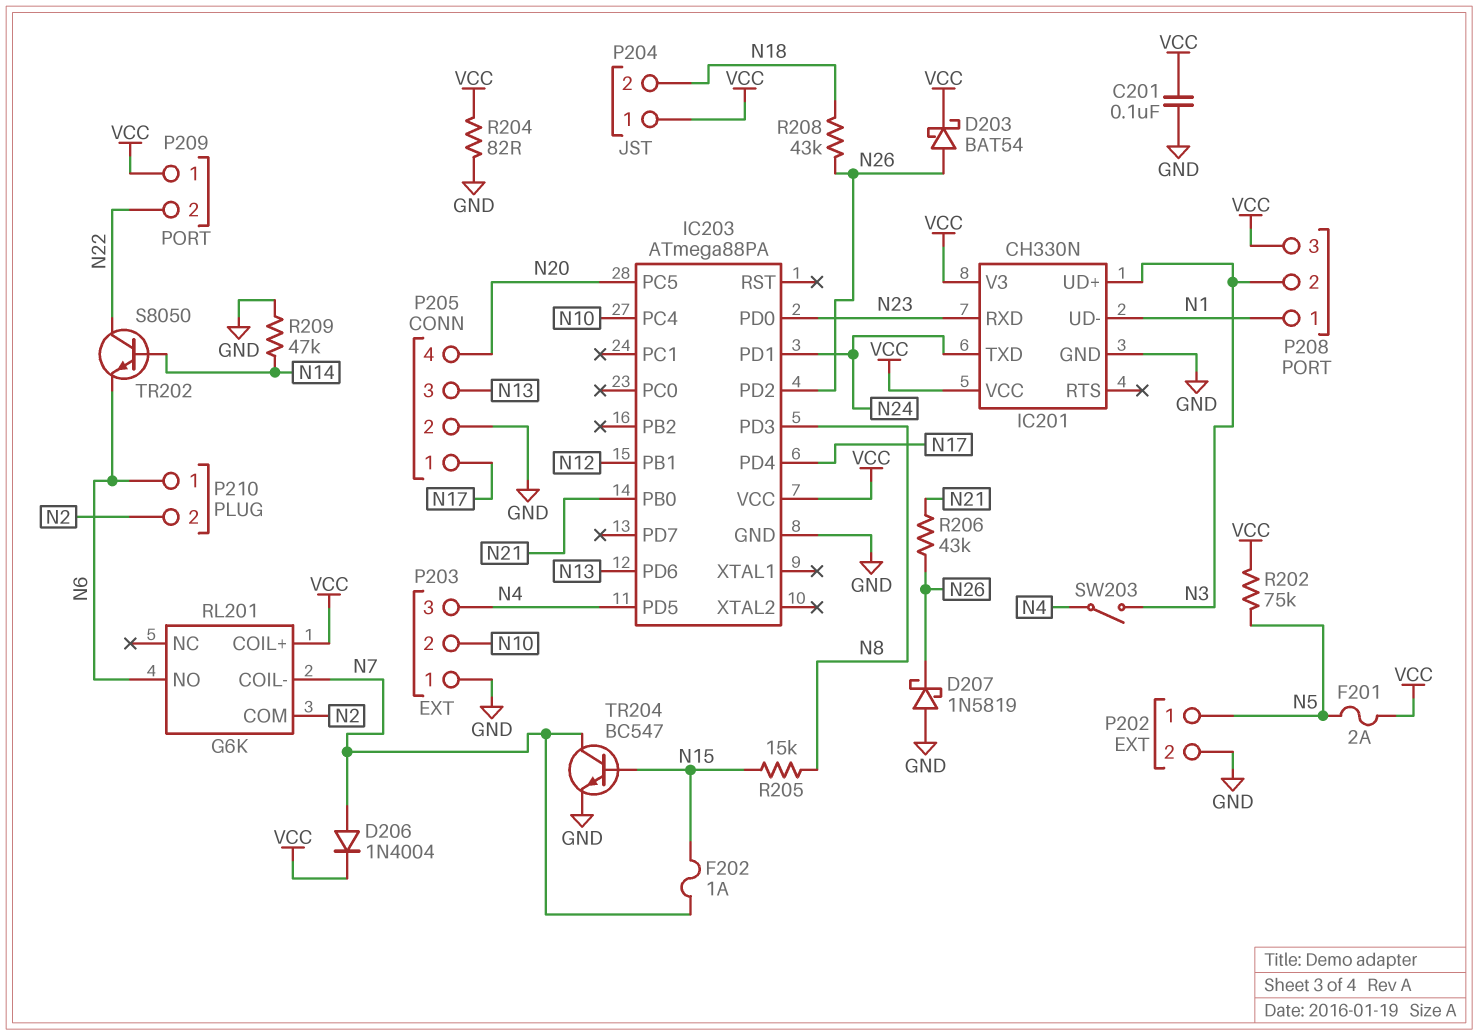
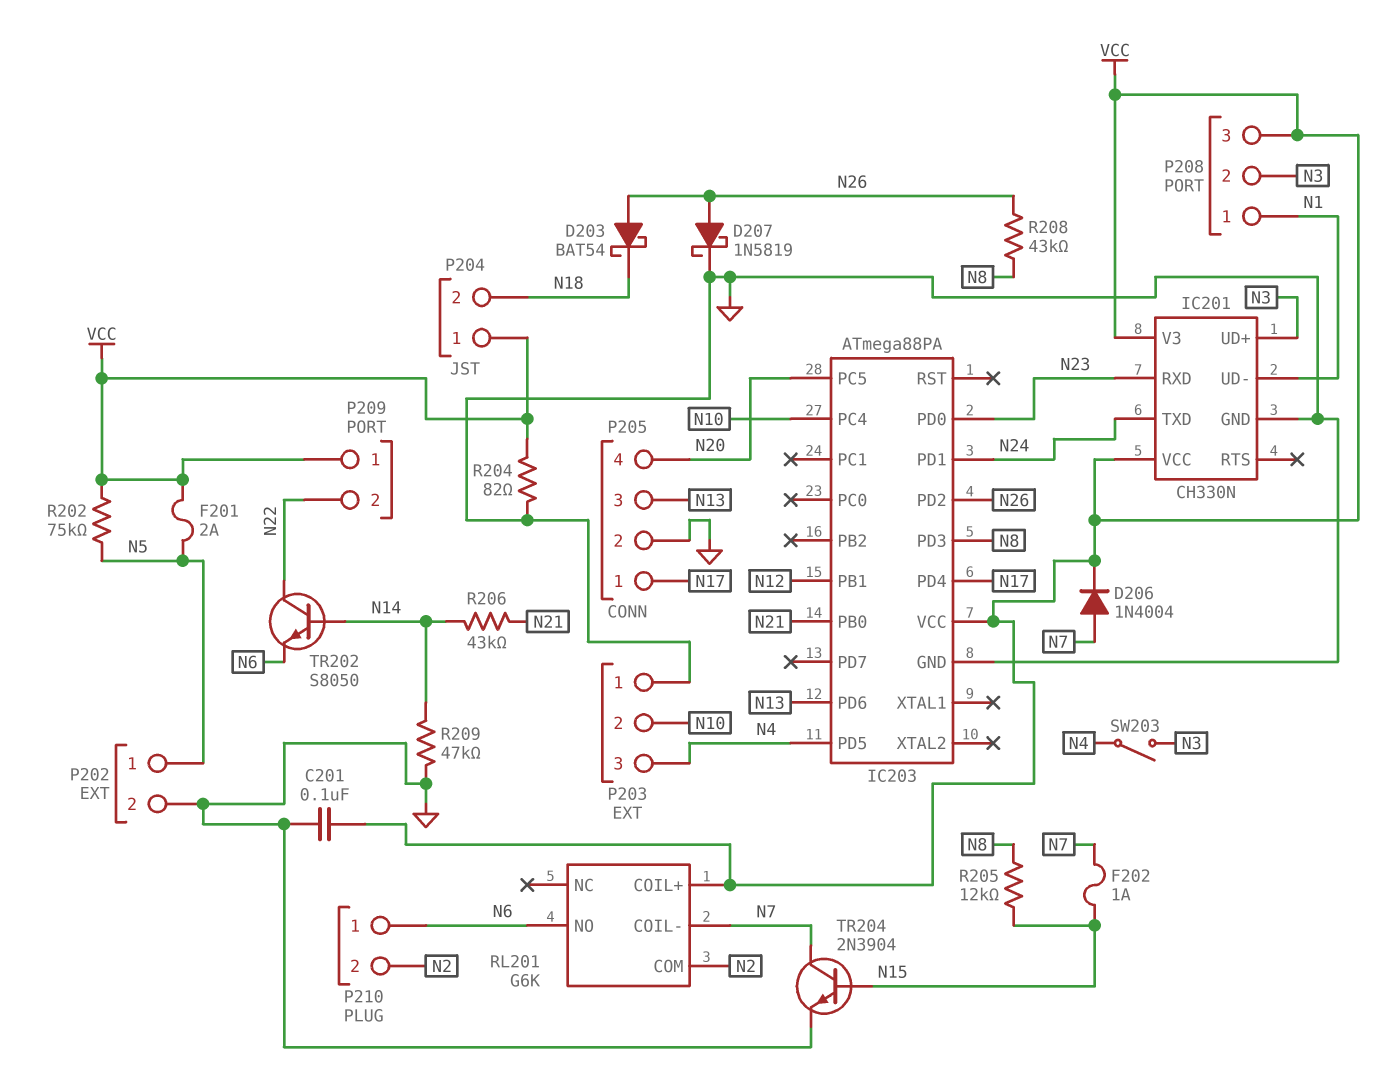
D203: schottky BAT54 (A N26, K VCC) -> schottky BAT54 (A N26, K N18)
D207: schottky 1N5819 (A GND, K N26) -> schottky 1N5819 (A N26, K GND)
R205: 15k (N8, N15) -> 12k (N8, N15)
R206: 43k (N21, N26) -> 43k (N14, N21)
R208: 43k (N18, N26) -> 43k (N8, N26)
TR204: NPN BC547 (B N15, C N7, E GND) -> NPN 2N3904 (B N15, C N7, E GND)

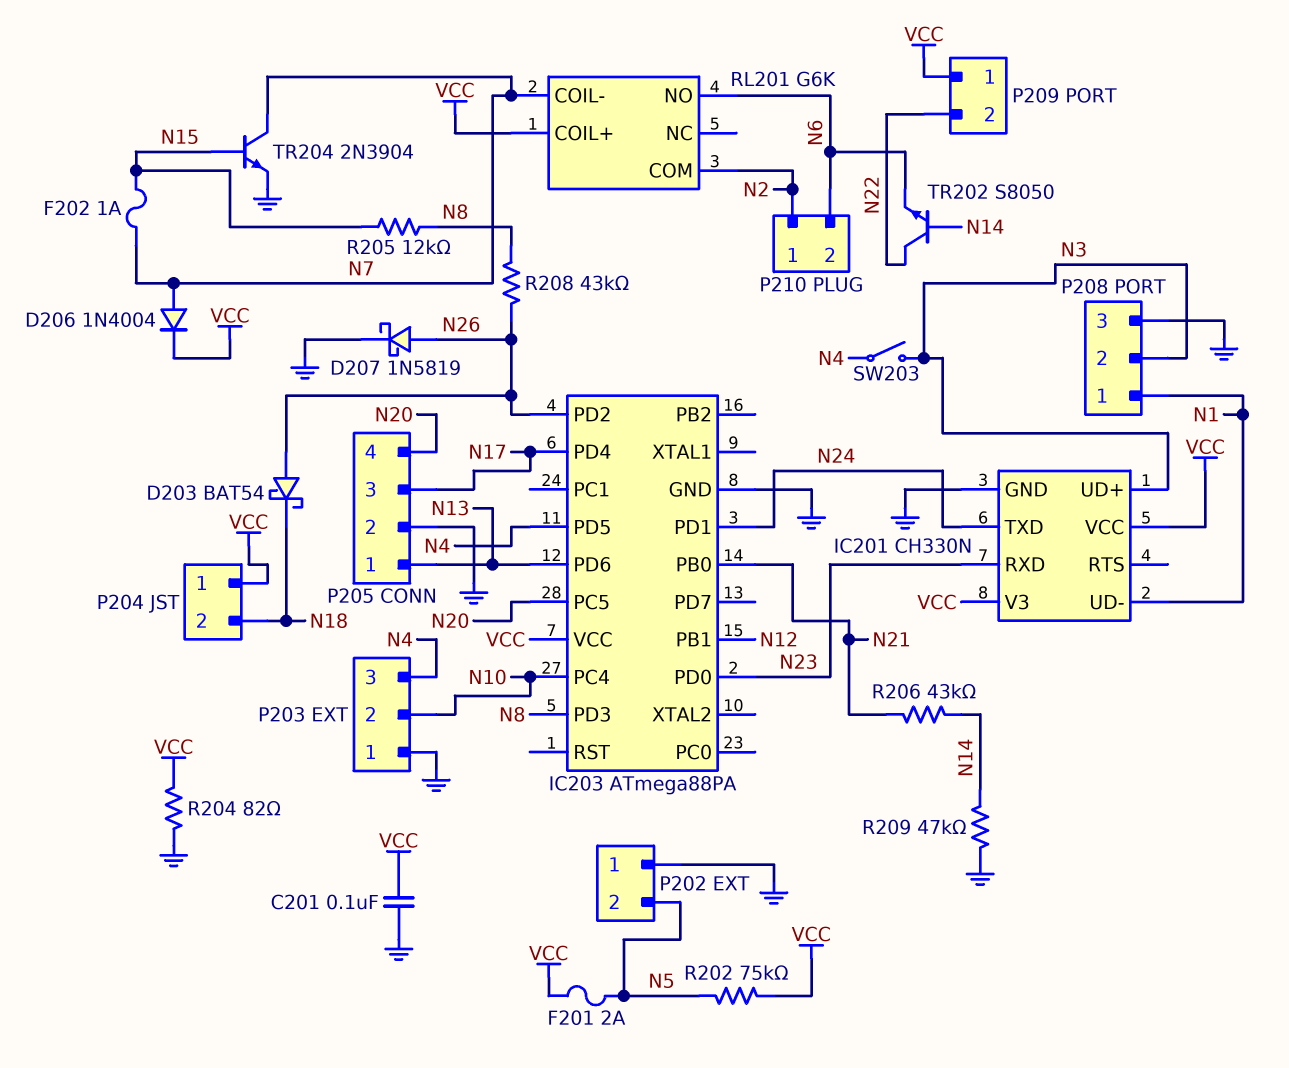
P202 pin 1: N5 -> GND
P202 pin 2: GND -> N5
P205 pin 1: N17 -> N13
P205 pin 3: N13 -> N17
P208 pin 3: VCC -> GND
P210 pin 1: N6 -> N2
P210 pin 2: N2 -> N6

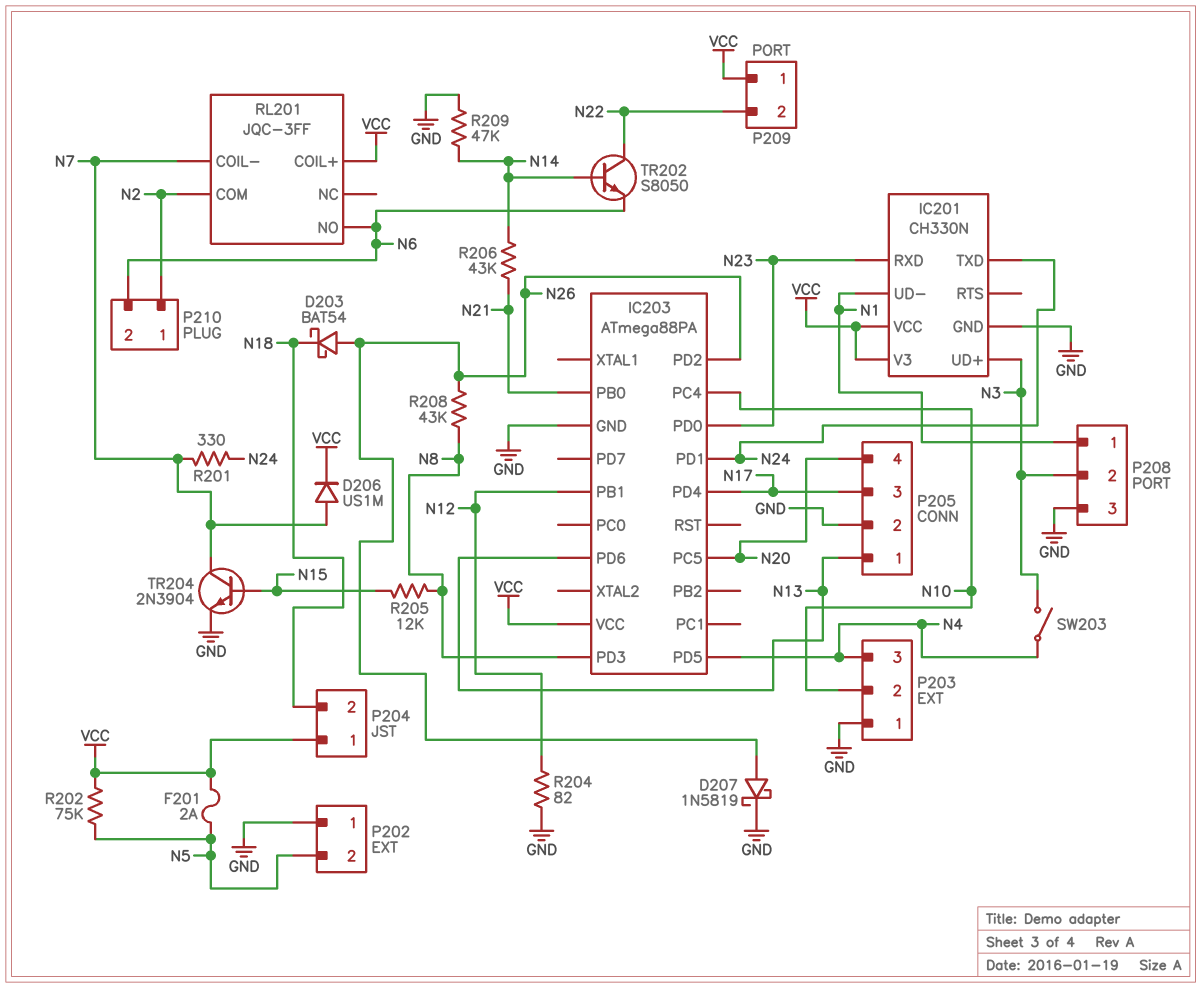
C201: 100nF (GND, VCC) -> none
D206: diode 1N4004 (A N7, K VCC) -> diode US1M (A N7, K VCC)
F202: 1A (N7, N15) -> none
R201: none -> 330 (N7, N24)
R204: 82 (GND, VCC) -> 82 (GND, N12)
RL201: G6K -> JQC-3FF

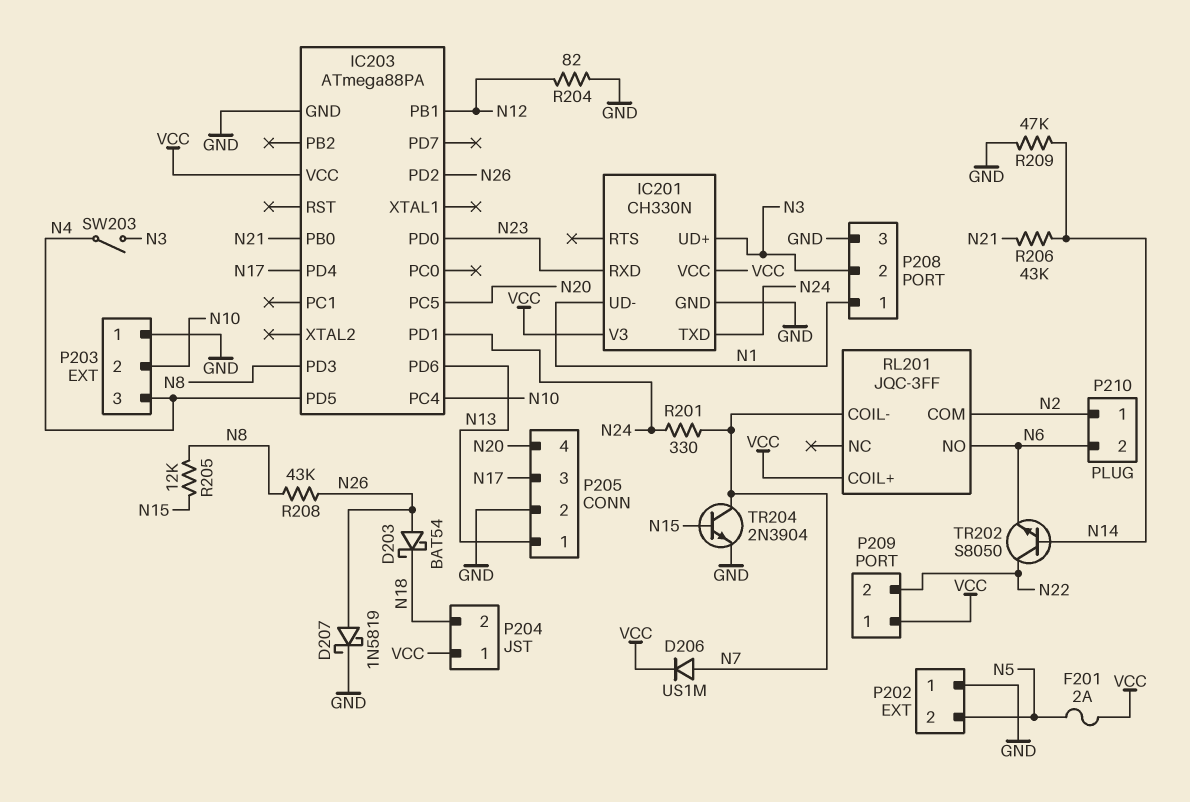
R202: 75k (N5, VCC) -> none

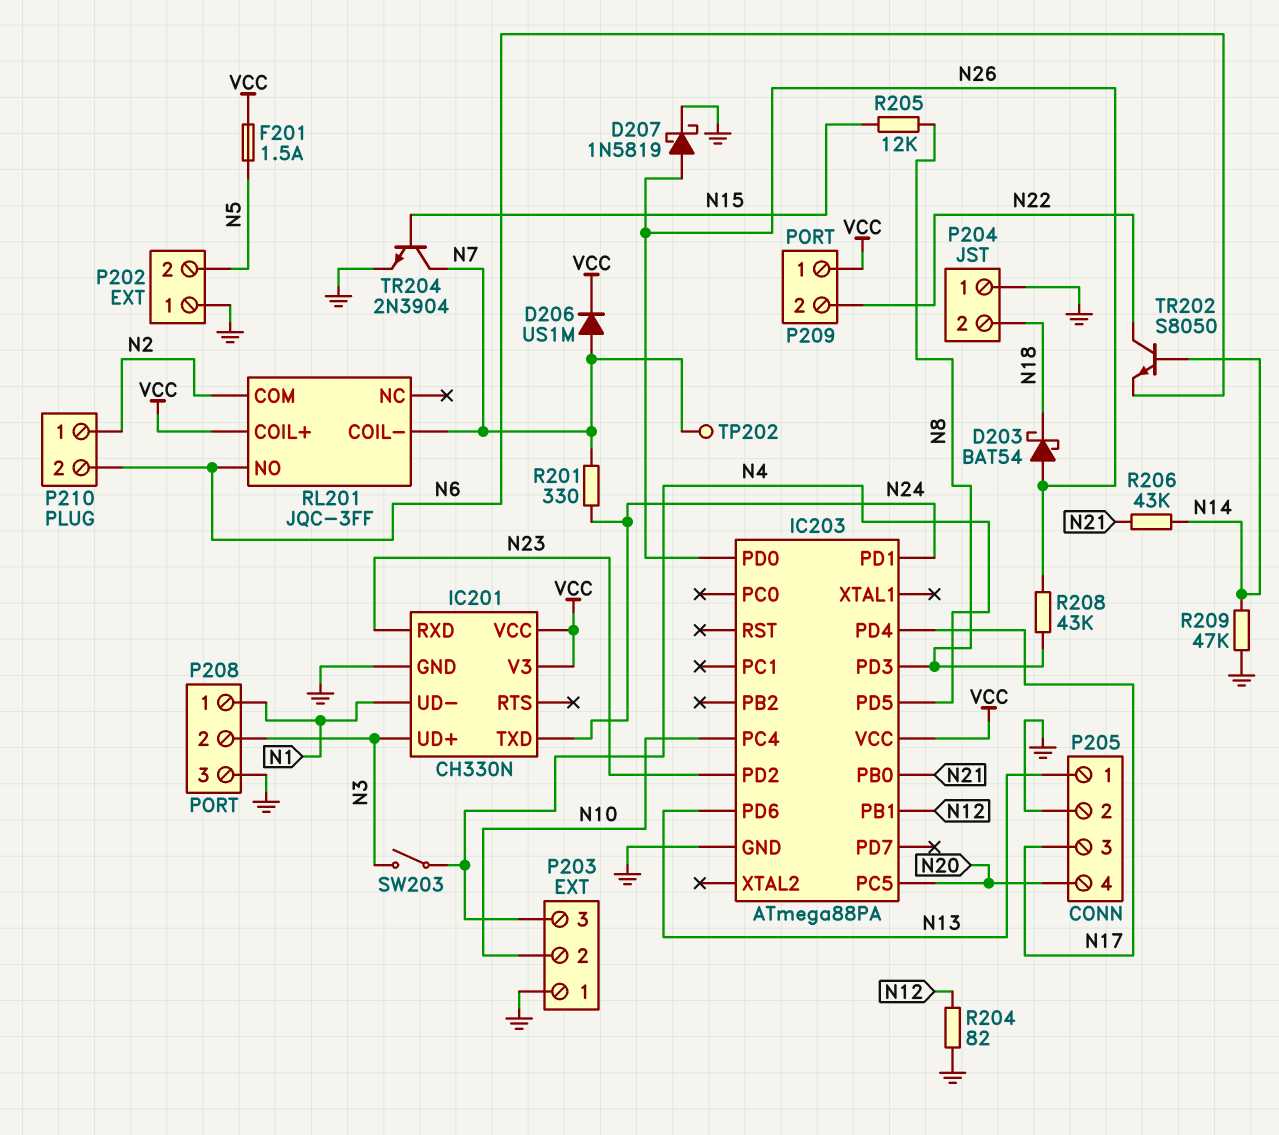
F201: 2A (N5, VCC) -> 1.5A (N5, VCC)
IC203 pin PD0: N23 -> N26
IC203 pin PD2: N26 -> N23
P204 pin 1: VCC -> GND
TP202: none -> test point (N7)

